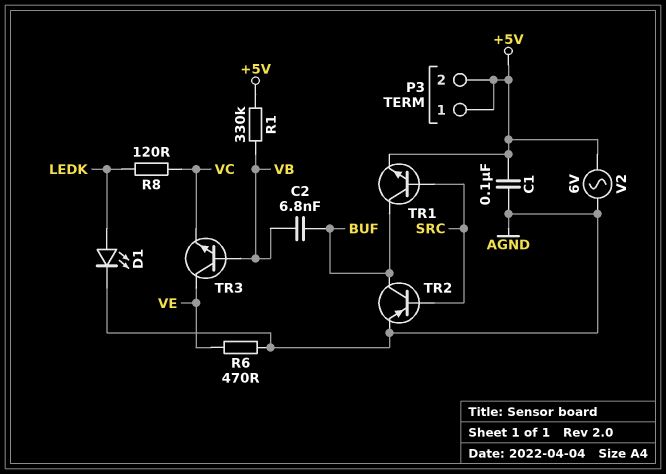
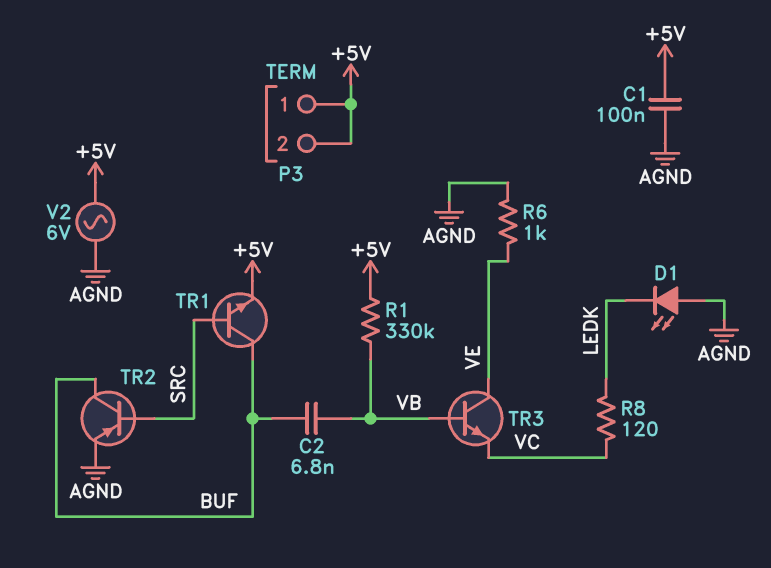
D1: LED (A LEDK, K AGND) -> LED (A AGND, K LEDK)
R6: 470 (AGND, VE) -> 1k (AGND, VE)

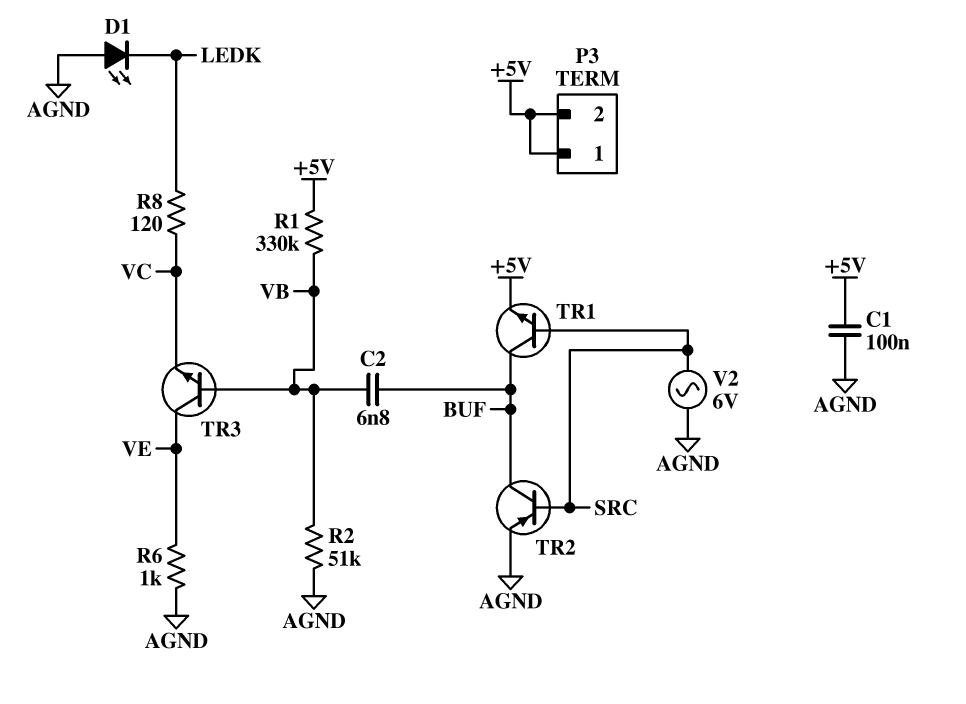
R2: none -> 51k (AGND, VB)
V2: AC 6V (+5V, AGND) -> AC 6V (AGND, SRC)

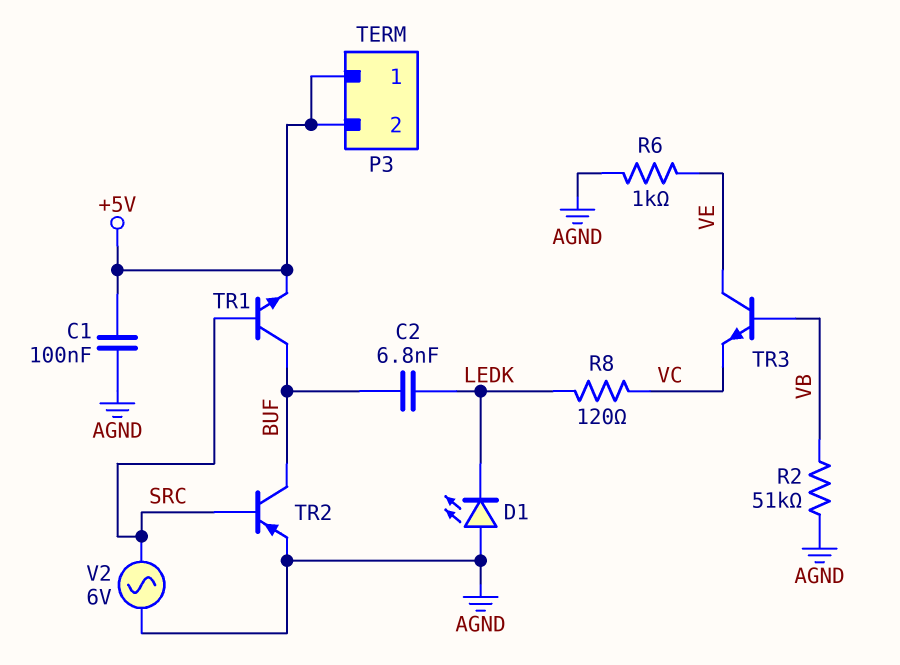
C2: 6.8nF (BUF, VB) -> 6.8nF (BUF, LEDK)
R1: 330k (+5V, VB) -> none

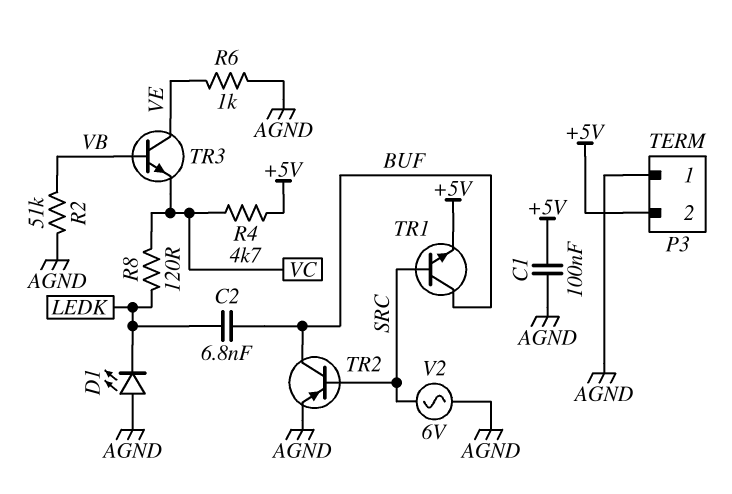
P3 pin 1: +5V -> AGND
R4: none -> 4.7k (+5V, VC)

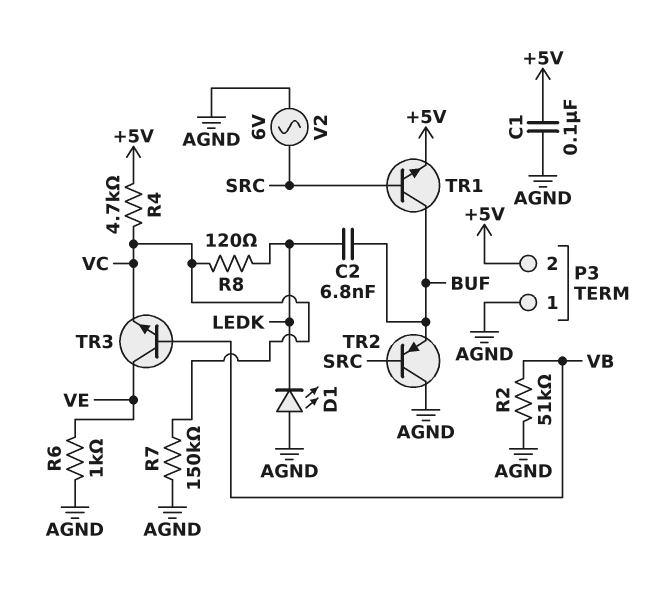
R7: none -> 150k (AGND, VC)
TR2: PNP (B SRC, C BUF, E AGND) -> PNP (B SRC, C AGND, E BUF)

